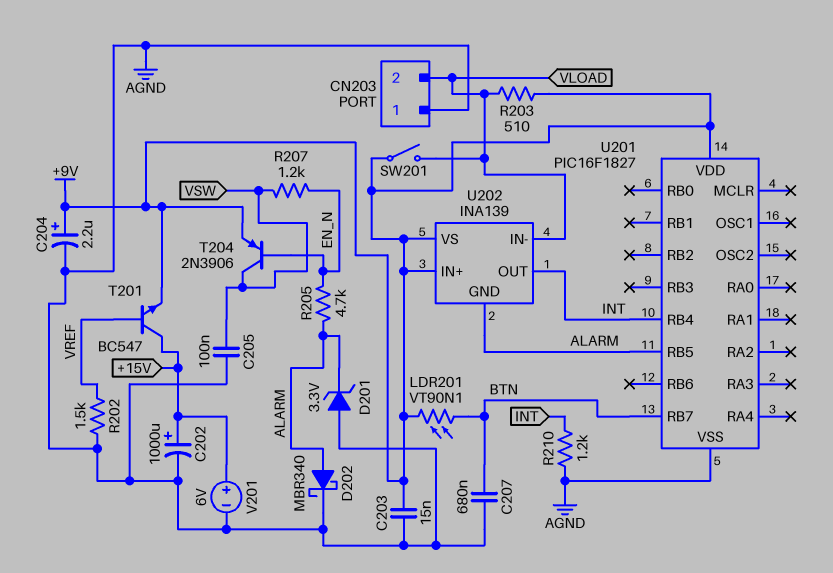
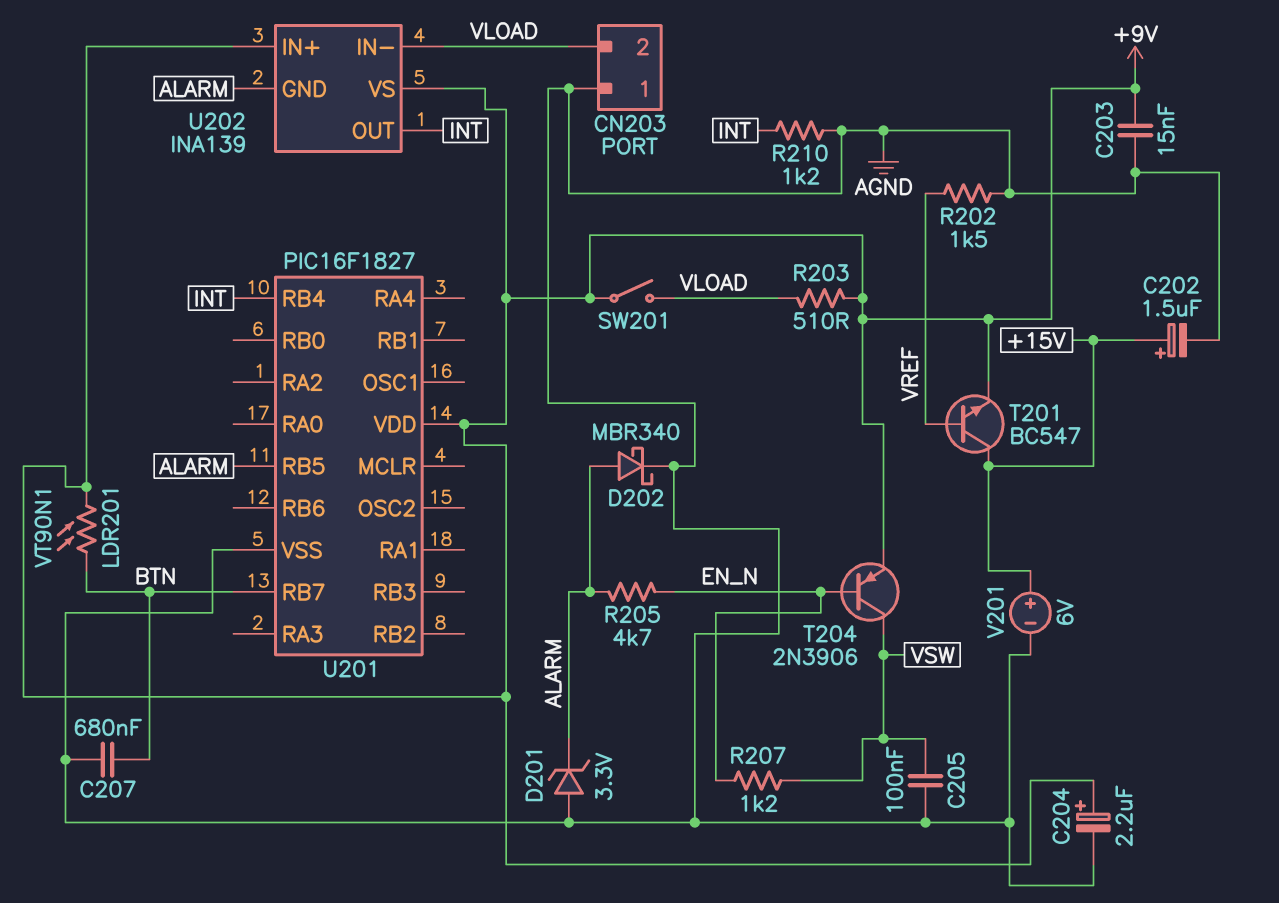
C202: 1000uF (plus +15V, minus AGND) -> 1.5uF (plus +15V, minus AGND)

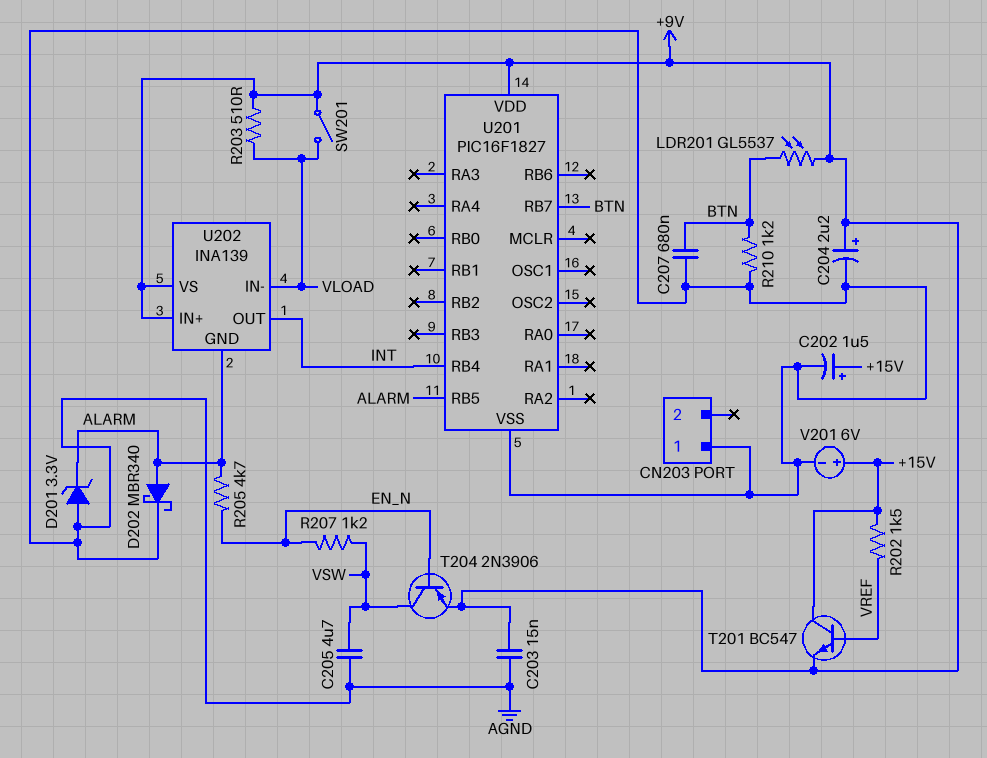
C205: 100nF (AGND, VSW) -> 4.7uF (AGND, VSW)
CN203 pin 2: VLOAD -> none
LDR201: VT90N1 (+9V, BTN) -> GL5537 (+9V, BTN)
R202: 1.5k (AGND, VREF) -> 1.5k (+15V, VREF)
R210: 1.2k (AGND, INT) -> 1.2k (AGND, BTN)

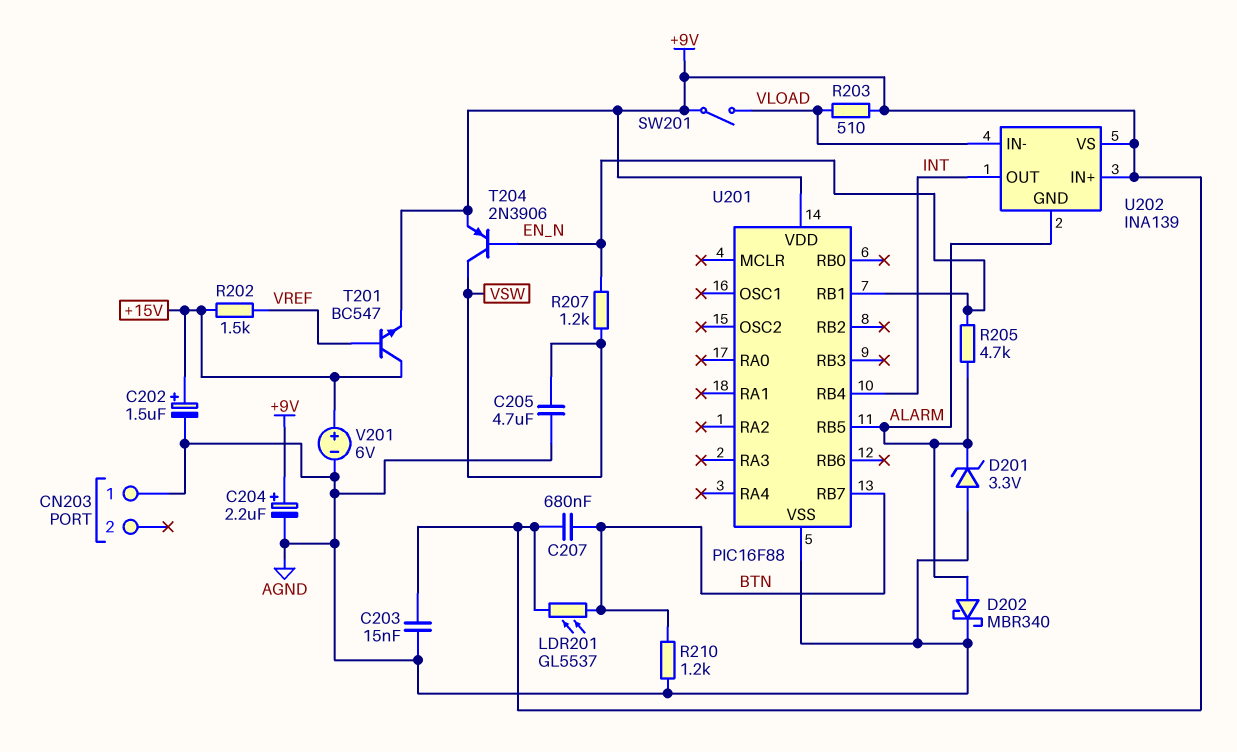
C207: 680nF (AGND, BTN) -> 680nF (+9V, BTN)
U201: PIC16F1827 -> PIC16F88
U201 pin RB1: none -> EN_N

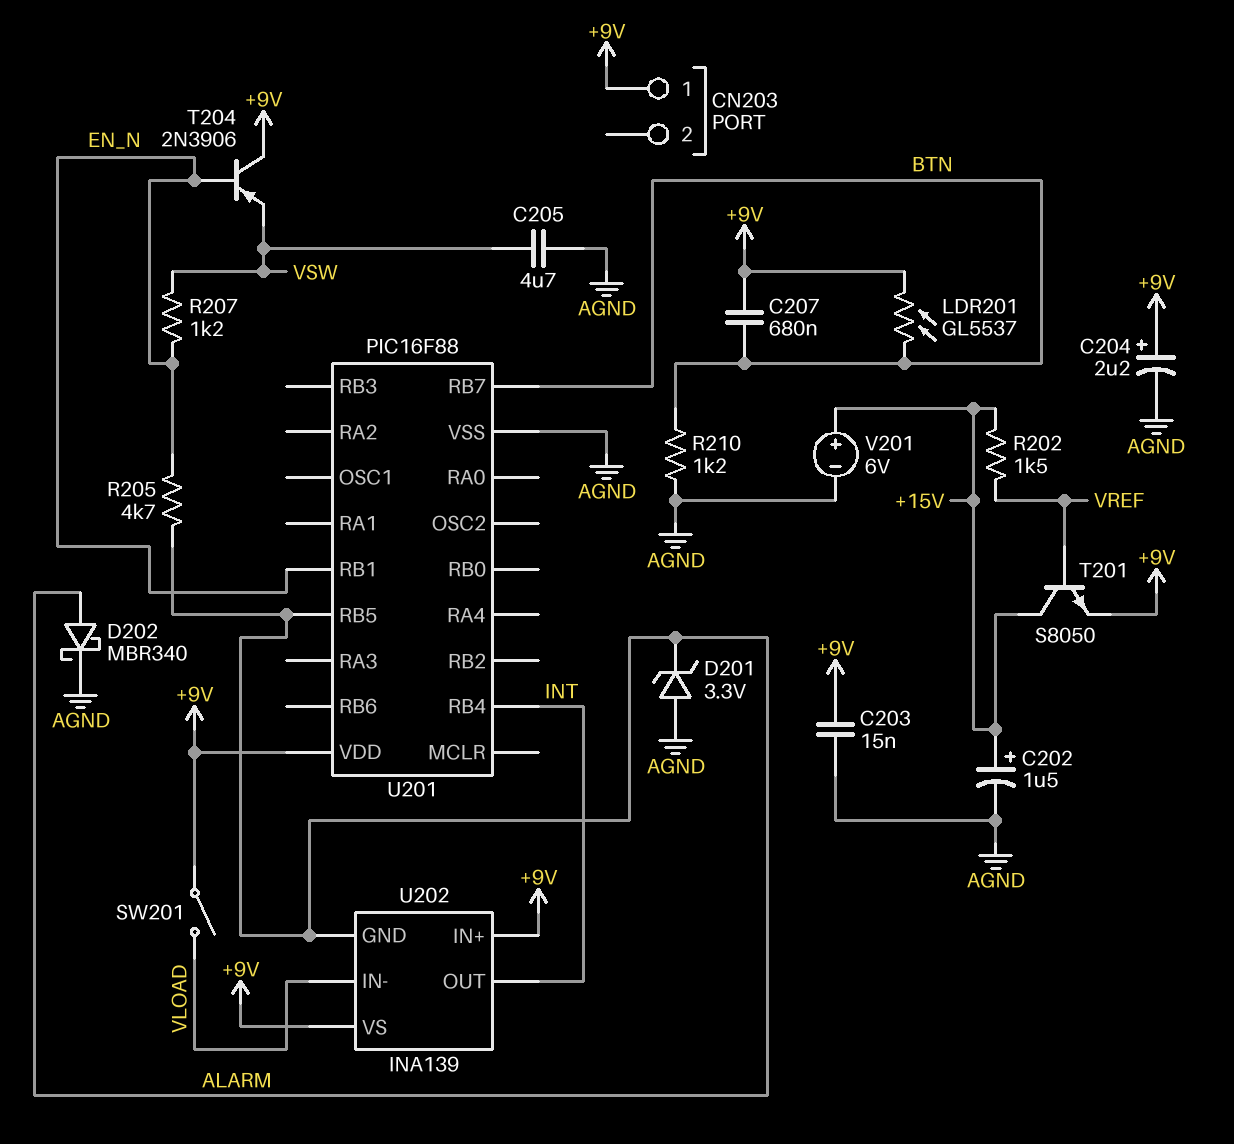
CN203 pin 1: AGND -> +9V
R203: 510 (+9V, VLOAD) -> none
T201: NPN BC547 (B VREF, C +15V, E +9V) -> NPN S8050 (B VREF, C +15V, E +9V)
T204: PNP 2N3906 (B EN_N, C VSW, E +9V) -> PNP 2N3906 (B EN_N, C +9V, E VSW)

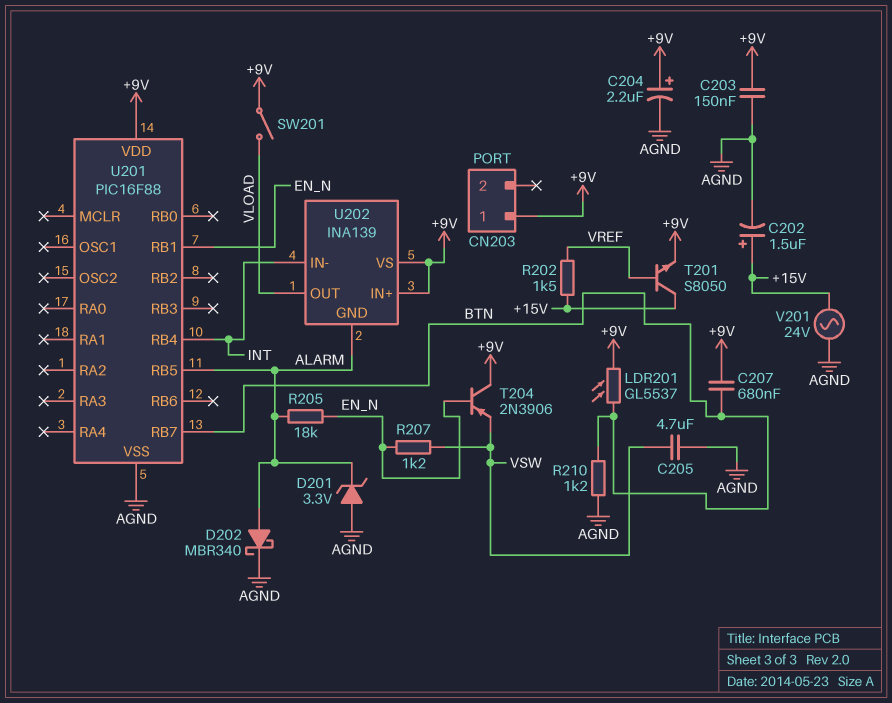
C203: 15nF (+9V, AGND) -> 150nF (+9V, AGND)
R205: 4.7k (ALARM, EN_N) -> 18k (ALARM, EN_N)
U202 pin IN-: VLOAD -> INT
U202 pin OUT: INT -> VLOAD
V201: 6V (plus +15V, minus AGND) -> AC 24V (+15V, AGND)

